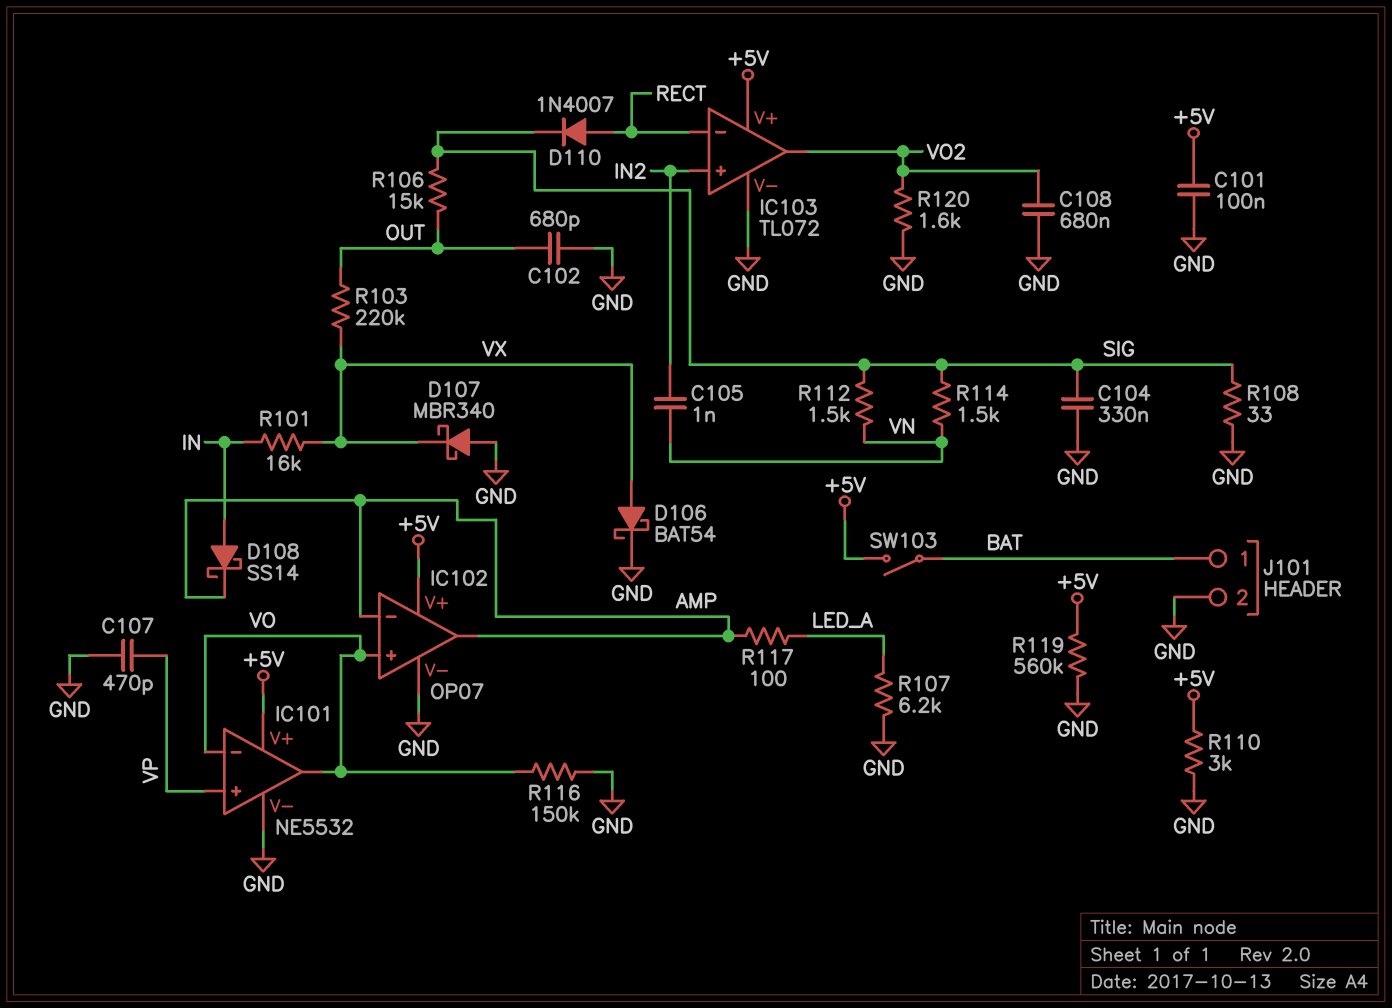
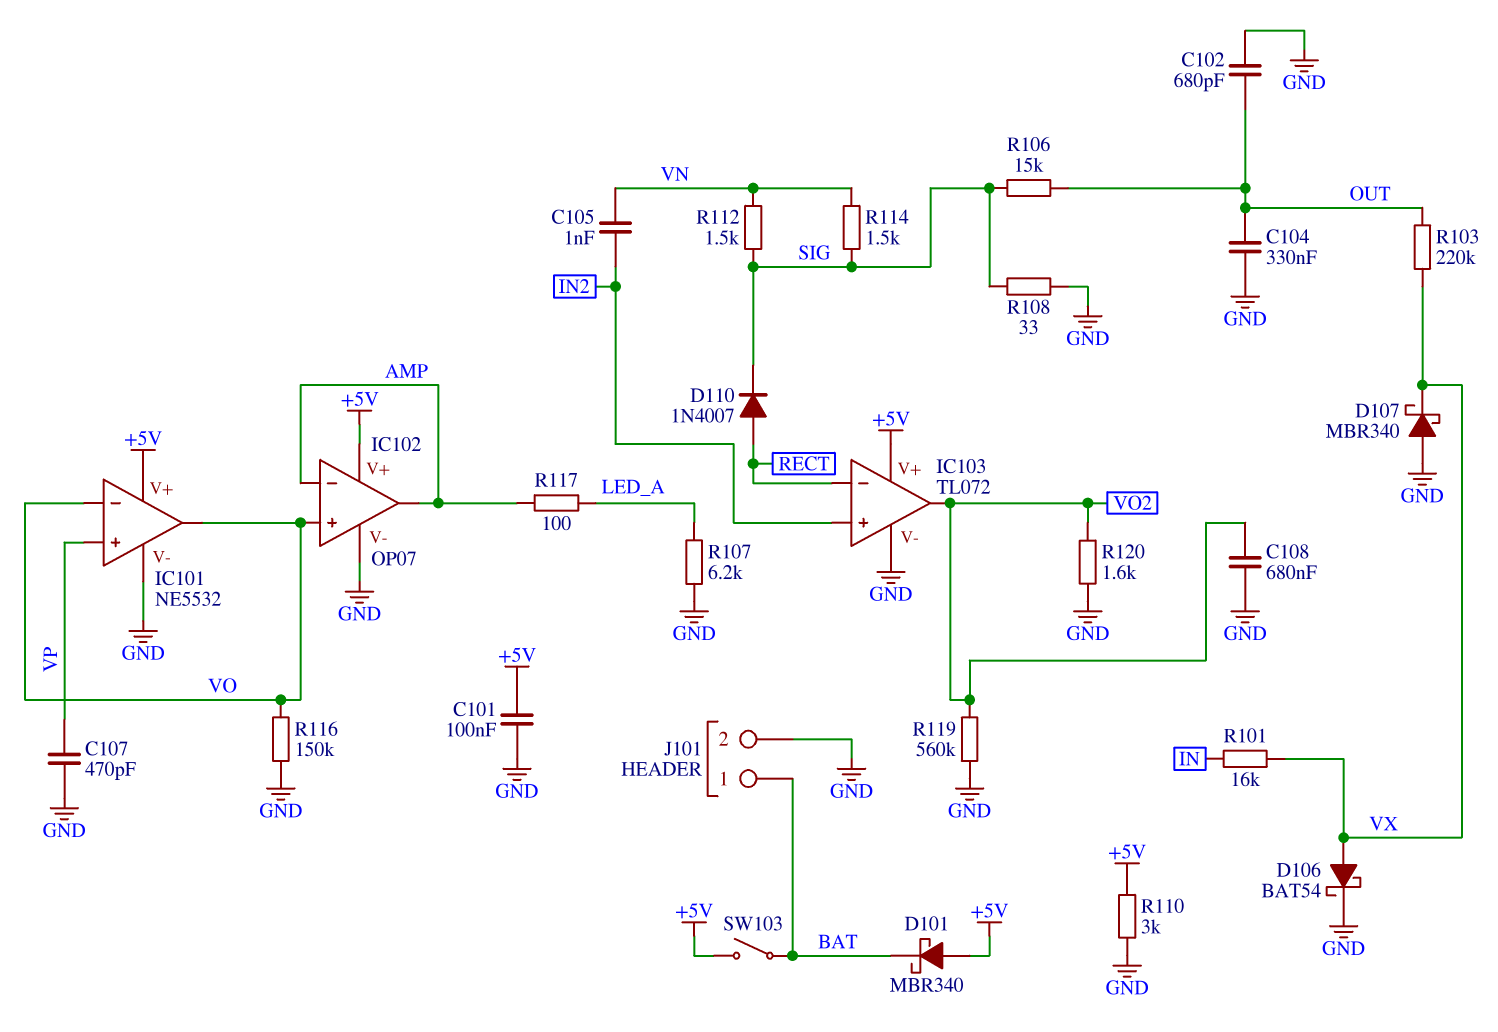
C104: 330nF (GND, SIG) -> 330nF (GND, OUT)
D101: none -> schottky MBR340 (A +5V, K BAT)
D108: schottky SS14 (A IN, K AMP) -> none
R119: 560k (+5V, GND) -> 560k (GND, VO2)

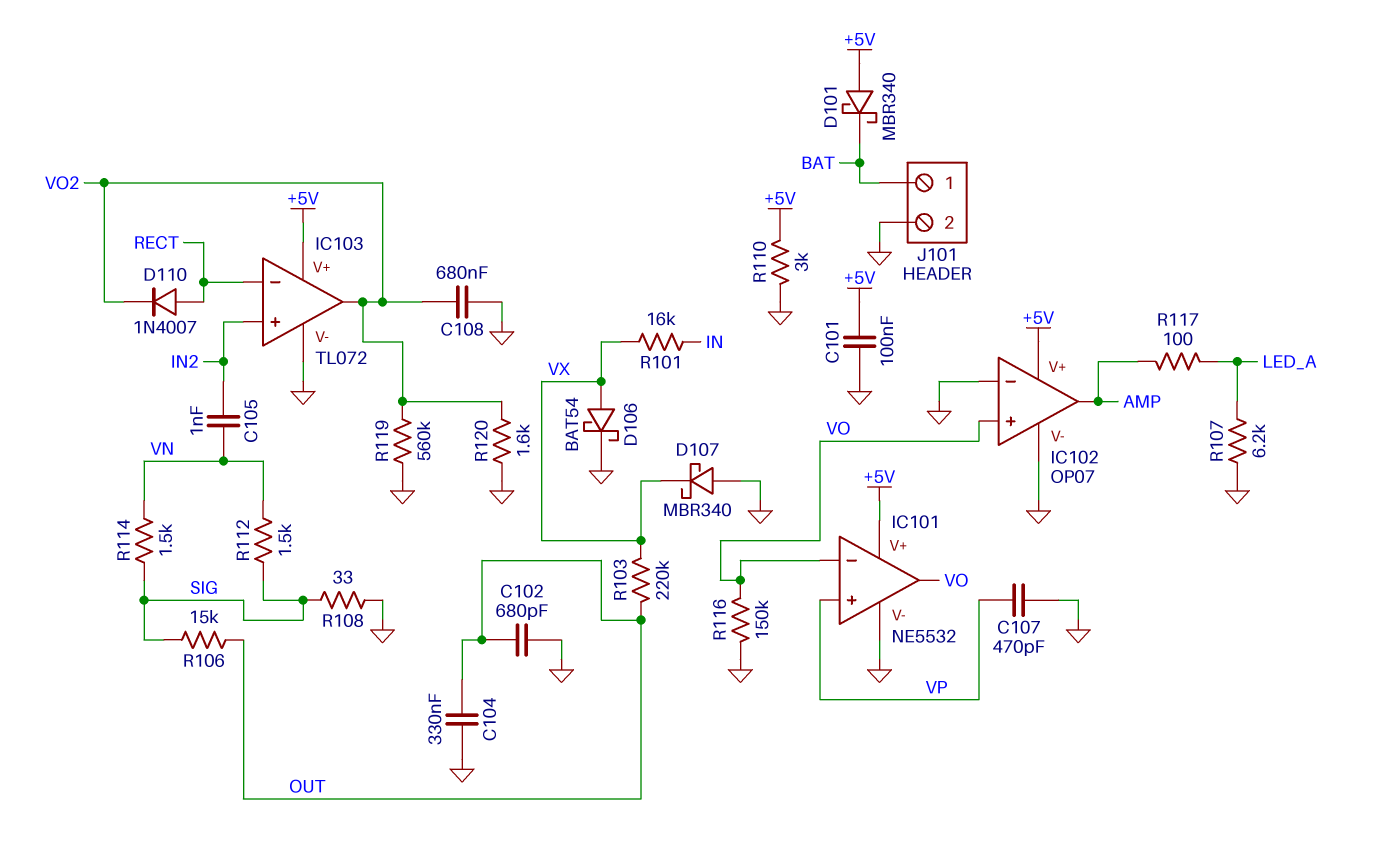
D110: diode 1N4007 (A RECT, K SIG) -> diode 1N4007 (A RECT, K VO2)
IC102 pin in-: AMP -> GND
SW103: switch (+5V, BAT) -> none

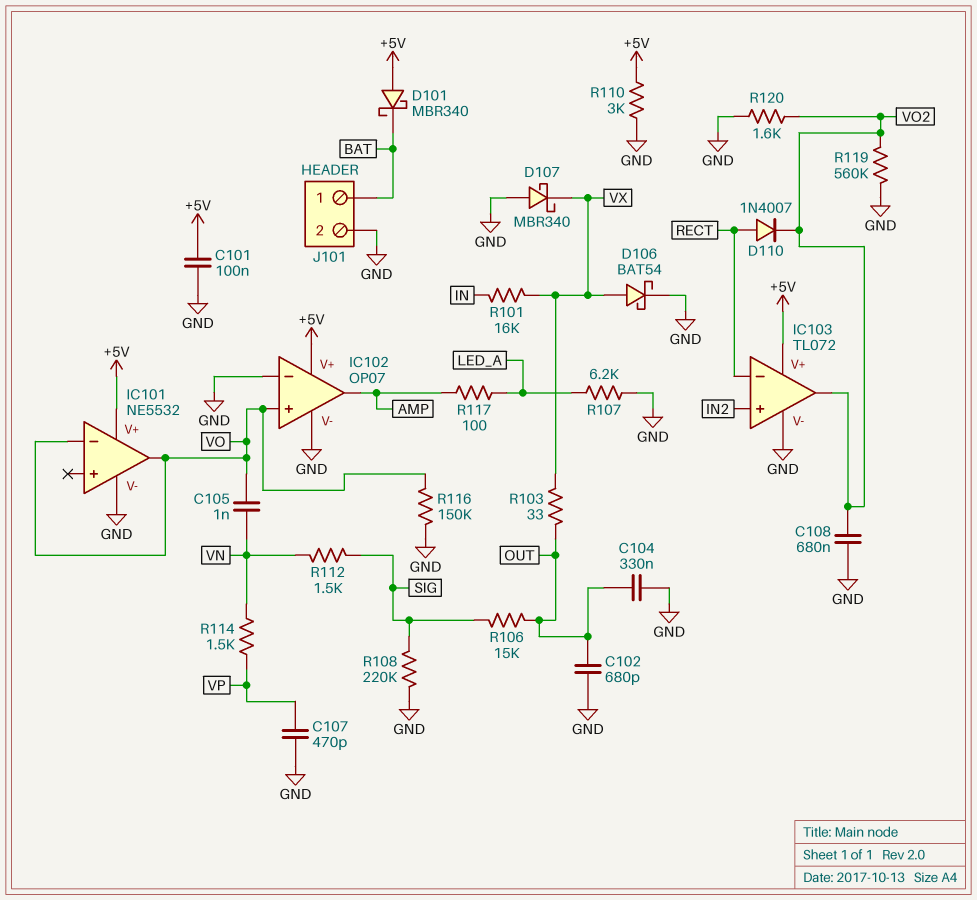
C105: 1nF (IN2, VN) -> 1nF (VN, VO)
IC101 pin in+: VP -> none
R103: 220k (OUT, VX) -> 33 (OUT, VX)
R108: 33 (GND, SIG) -> 220k (GND, SIG)
R114: 1.5k (SIG, VN) -> 1.5k (VN, VP)

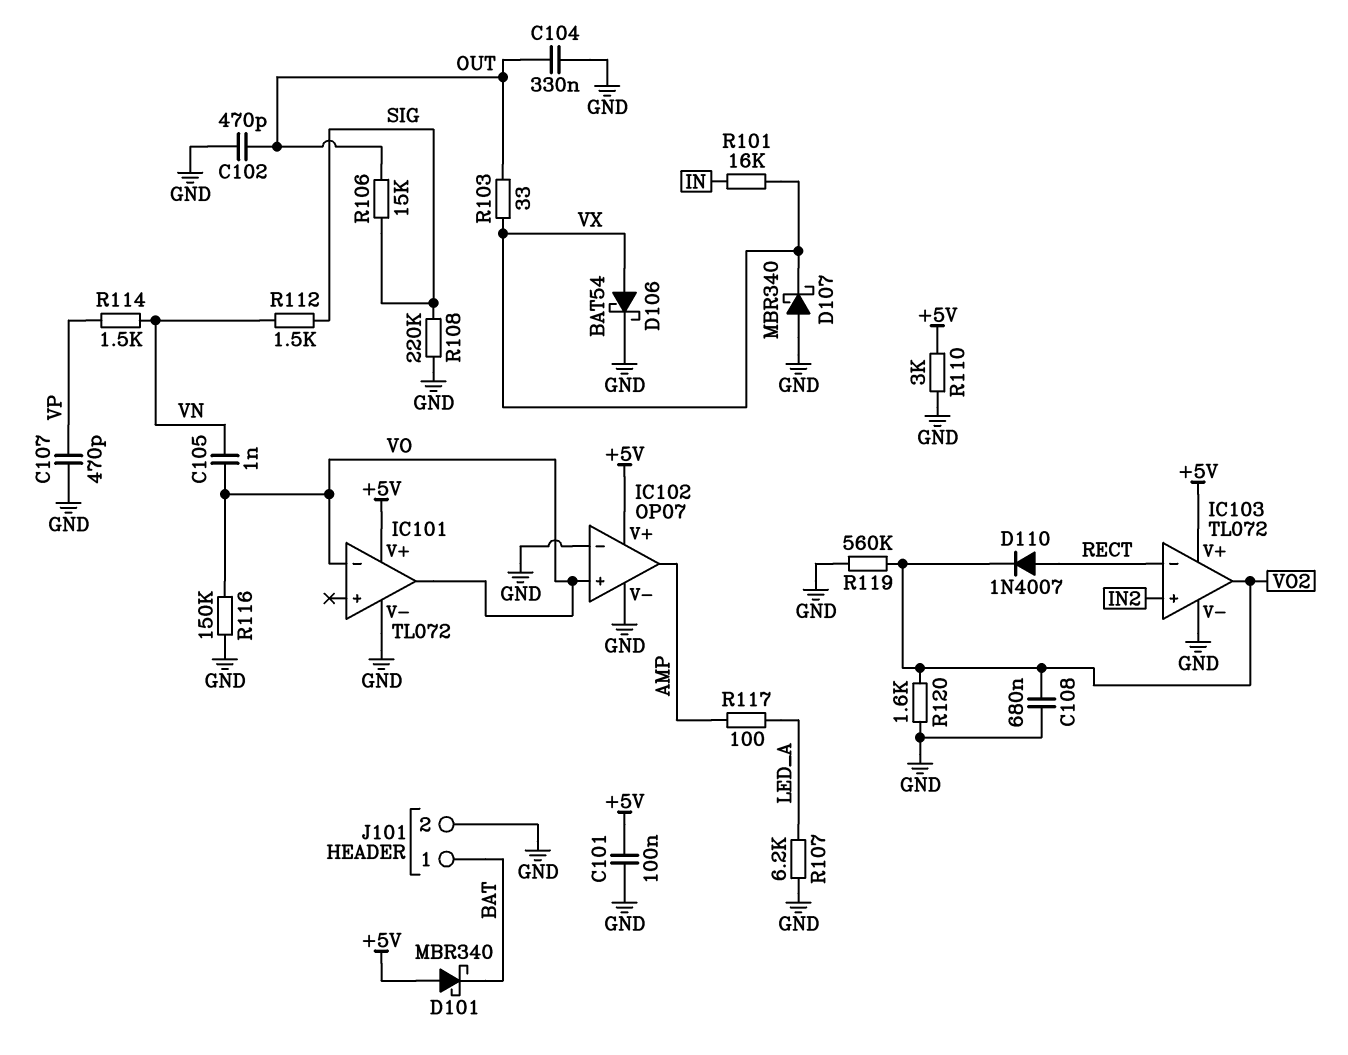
C102: 680pF (GND, OUT) -> 470pF (GND, OUT)
IC101: NE5532 -> TL072

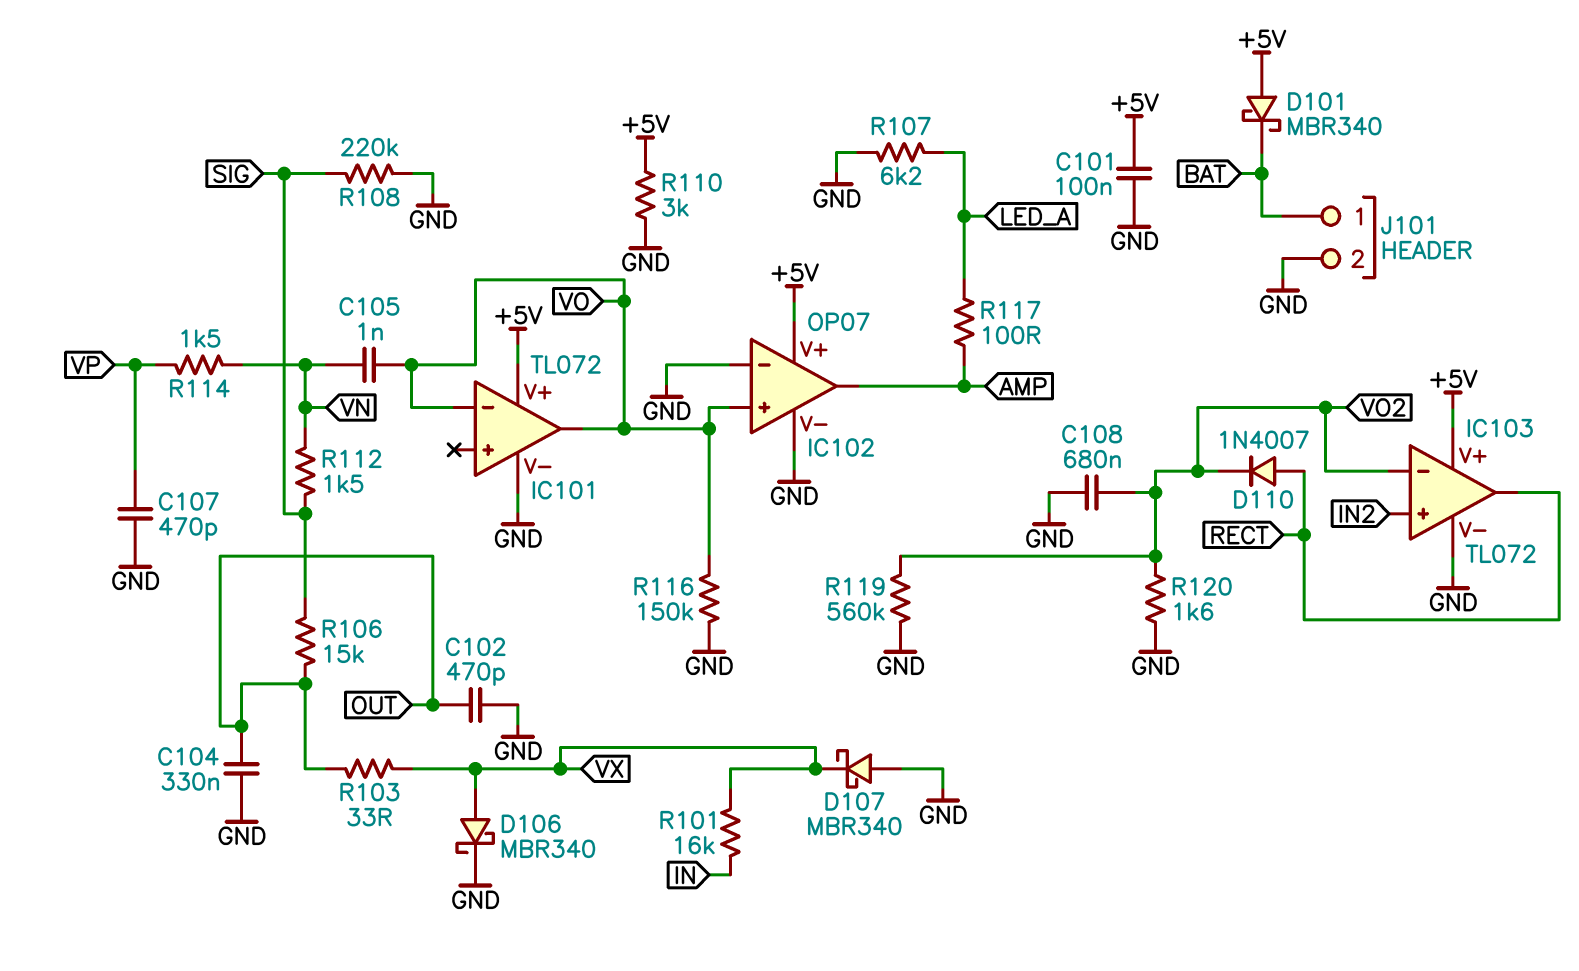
D106: schottky BAT54 (A VX, K GND) -> schottky MBR340 (A VX, K GND)
IC103 pin in-: RECT -> VO2
IC103 pin out: VO2 -> RECT

